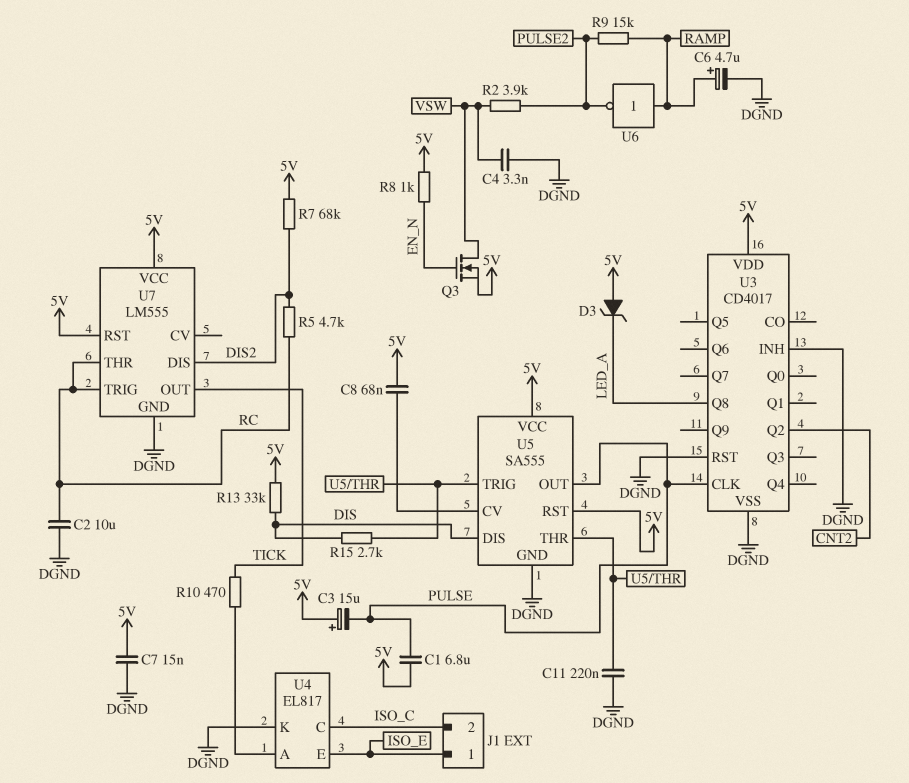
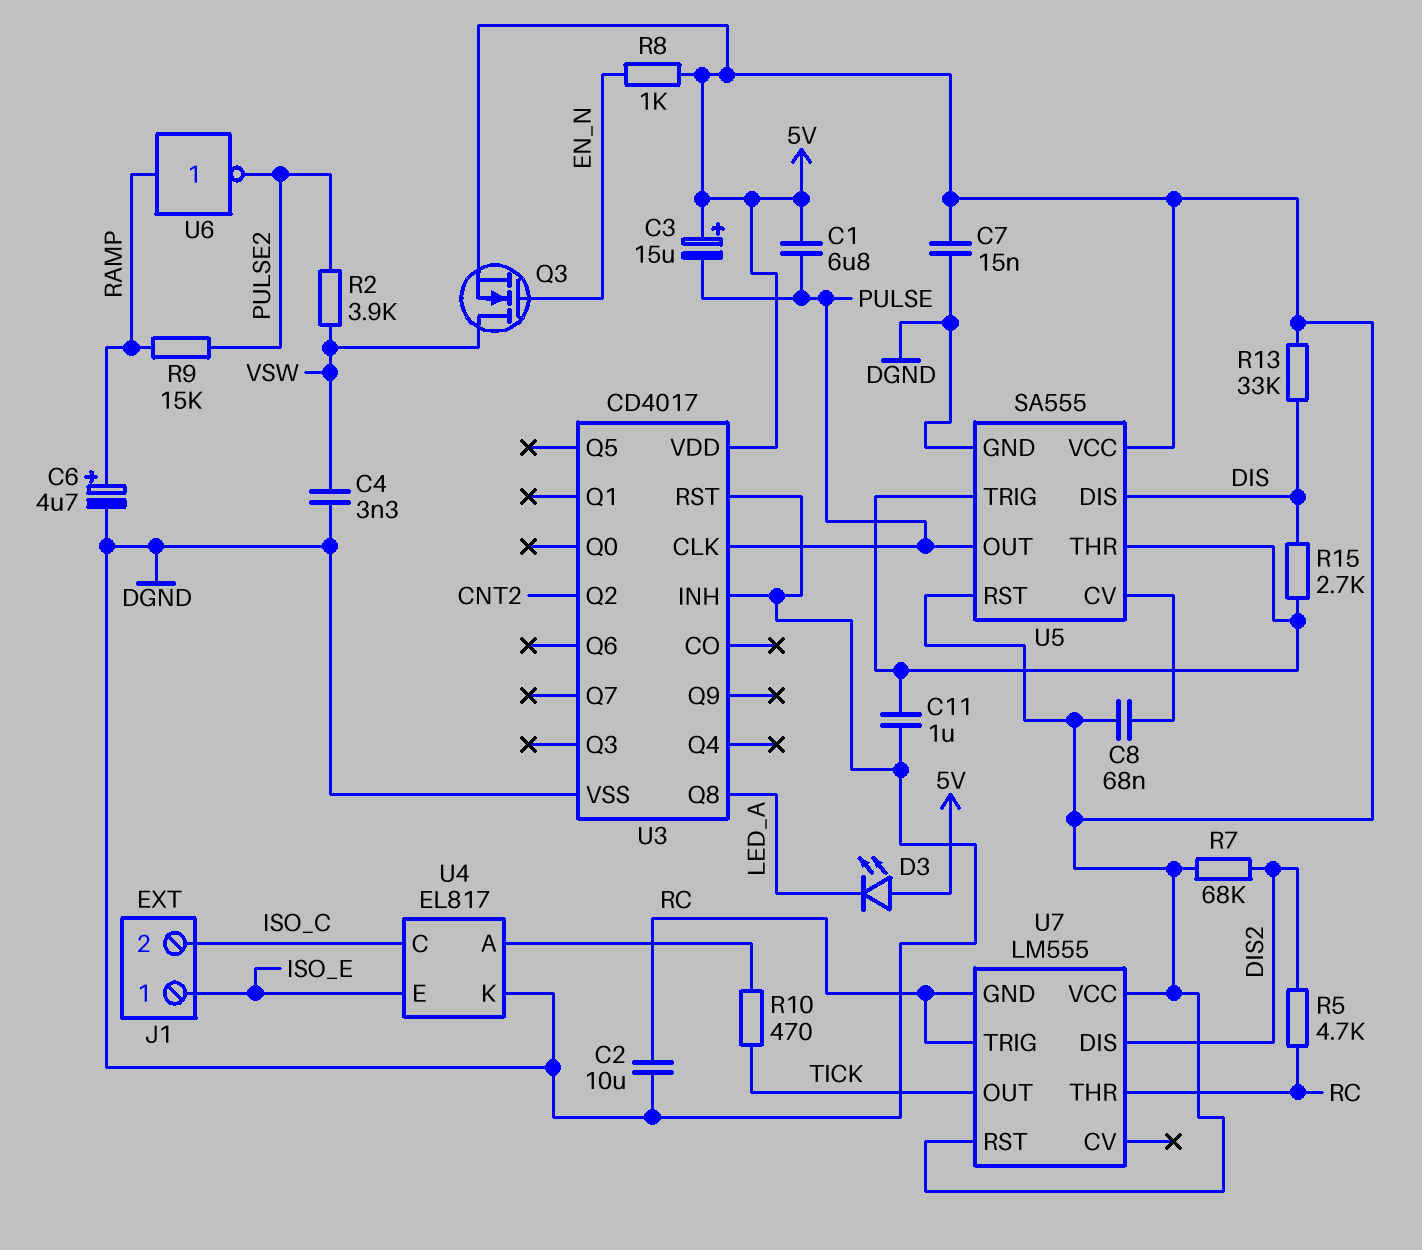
C11: 220nF (DGND, U5/THR) -> 1uF (DGND, U5/THR)
D3: zener (A 5V, K LED_A) -> LED (A 5V, K LED_A)
U7 pin GND: DGND -> RC

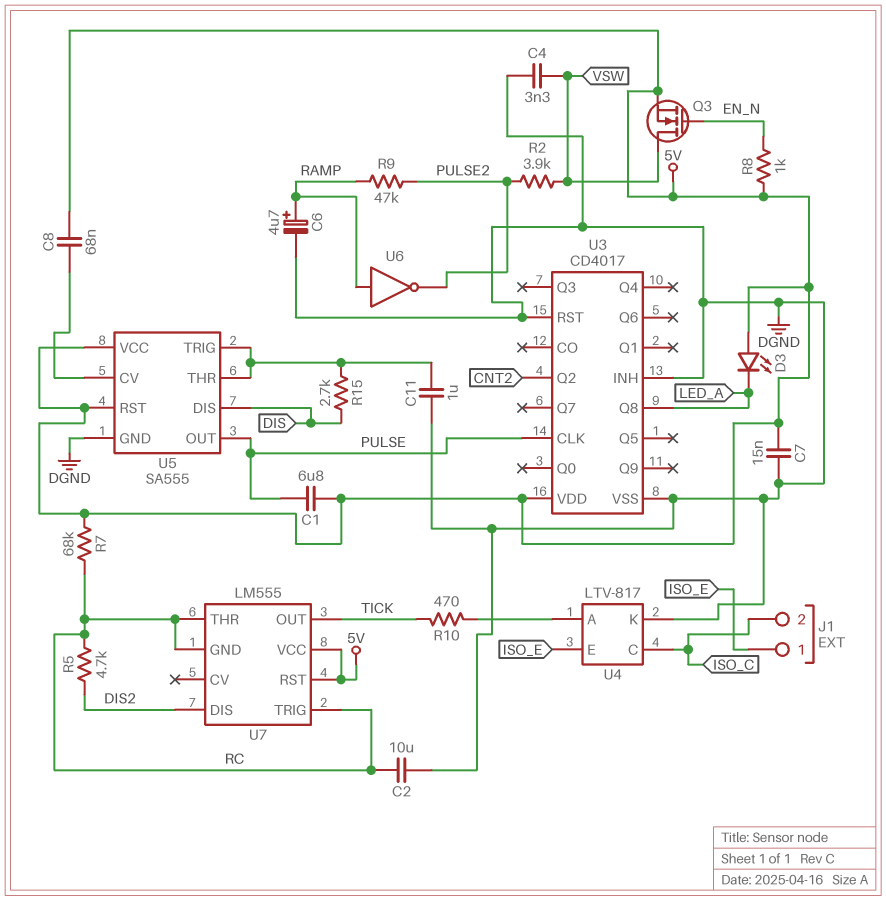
C3: 15uF (plus 5V, minus PULSE) -> none
R7: 68k (5V, DIS2) -> 68k (5V, RC)
R9: 15k (PULSE2, RAMP) -> 47k (PULSE2, RAMP)
R13: 33k (5V, DIS) -> none
U4: EL817 -> LTV-817

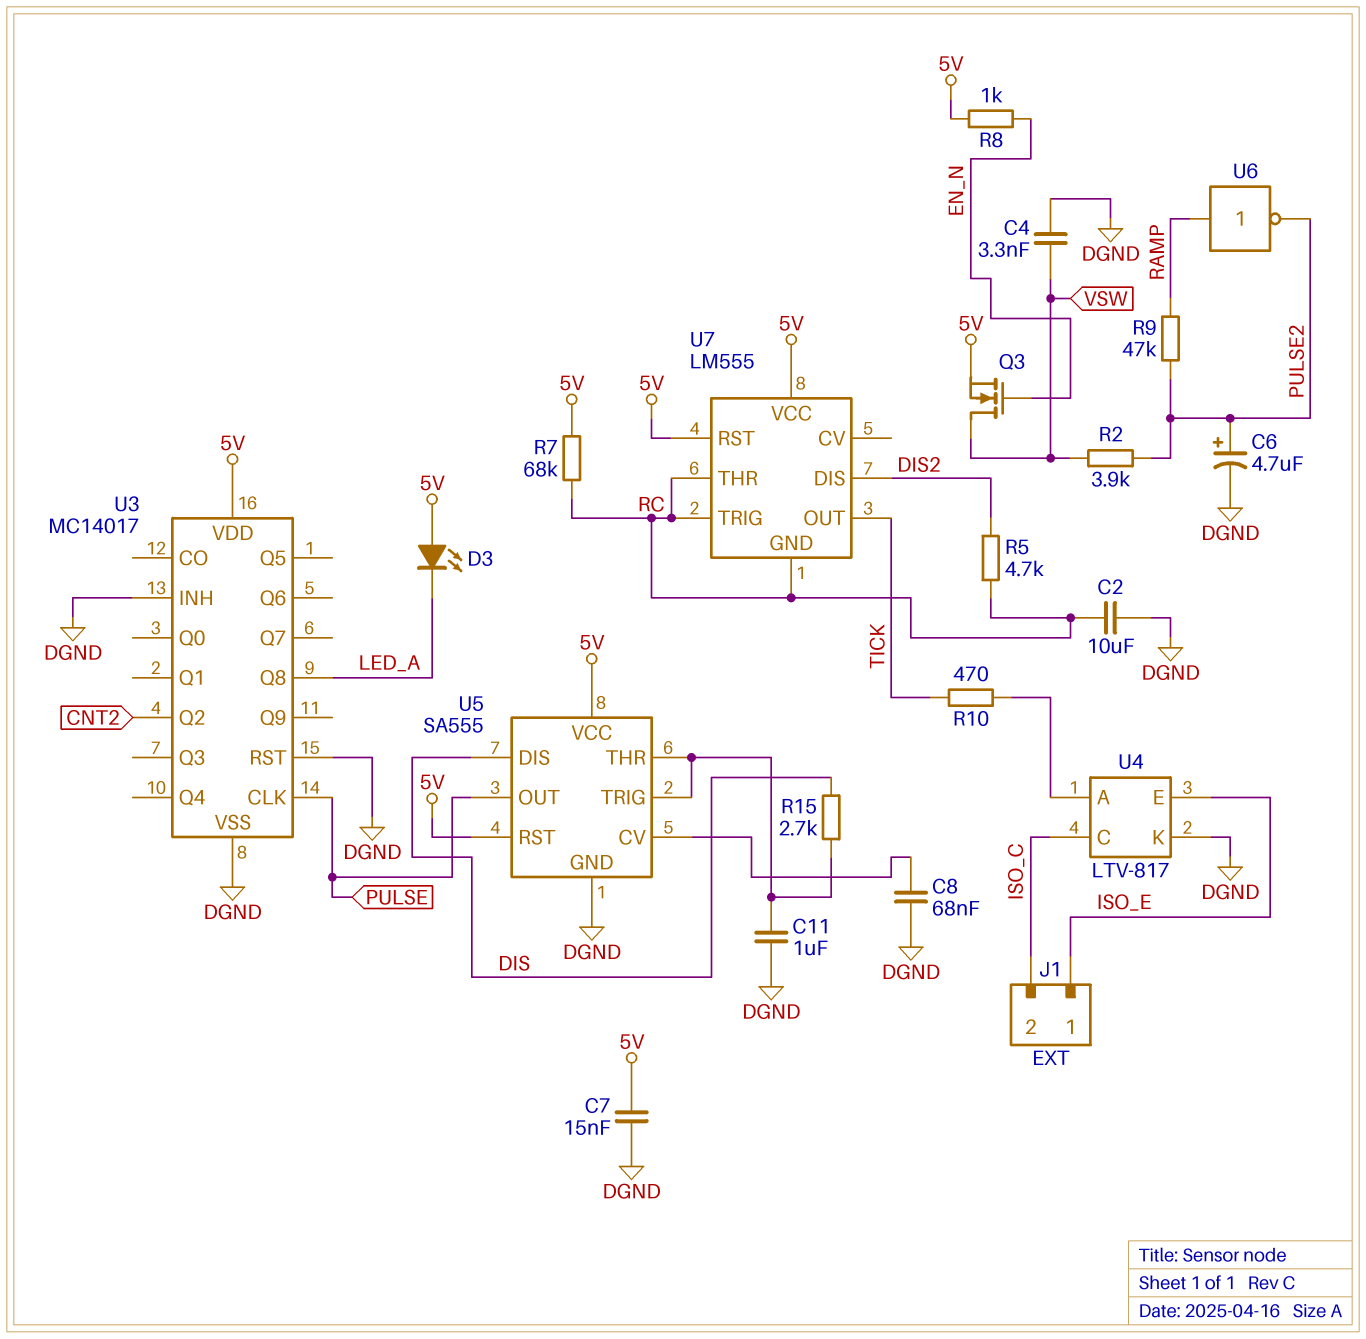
C1: 6.8uF (5V, PULSE) -> none
C6: 4.7uF (plus RAMP, minus DGND) -> 4.7uF (plus PULSE2, minus DGND)
C8: 68nF (5V, U5/CV) -> 68nF (DGND, U5/CV)
U3: CD4017 -> MC14017

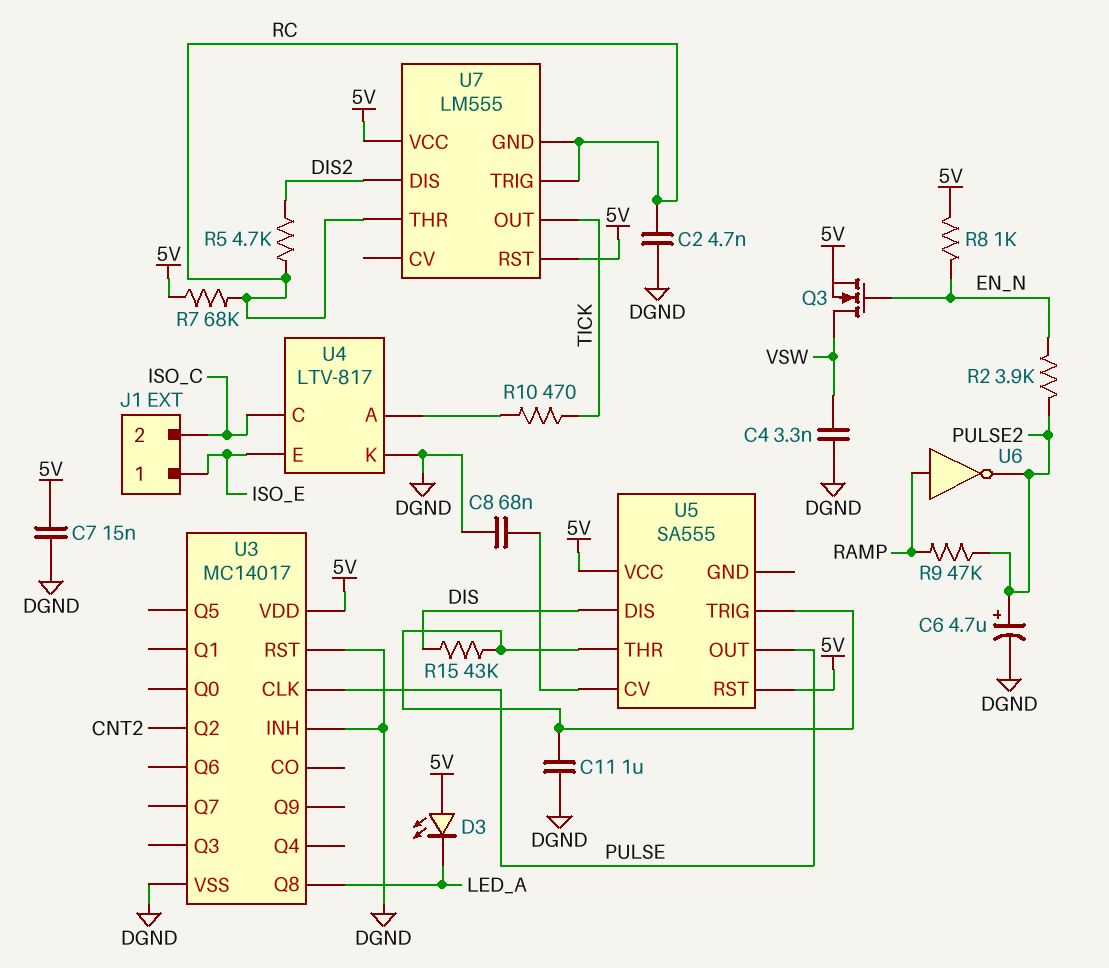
C2: 10uF (DGND, RC) -> 4.7nF (DGND, RC)
R2: 3.9k (PULSE2, VSW) -> 3.9k (EN_N, PULSE2)
R15: 2.7k (DIS, U5/THR) -> 43k (DIS, U5/THR)
U5 pin GND: DGND -> none

